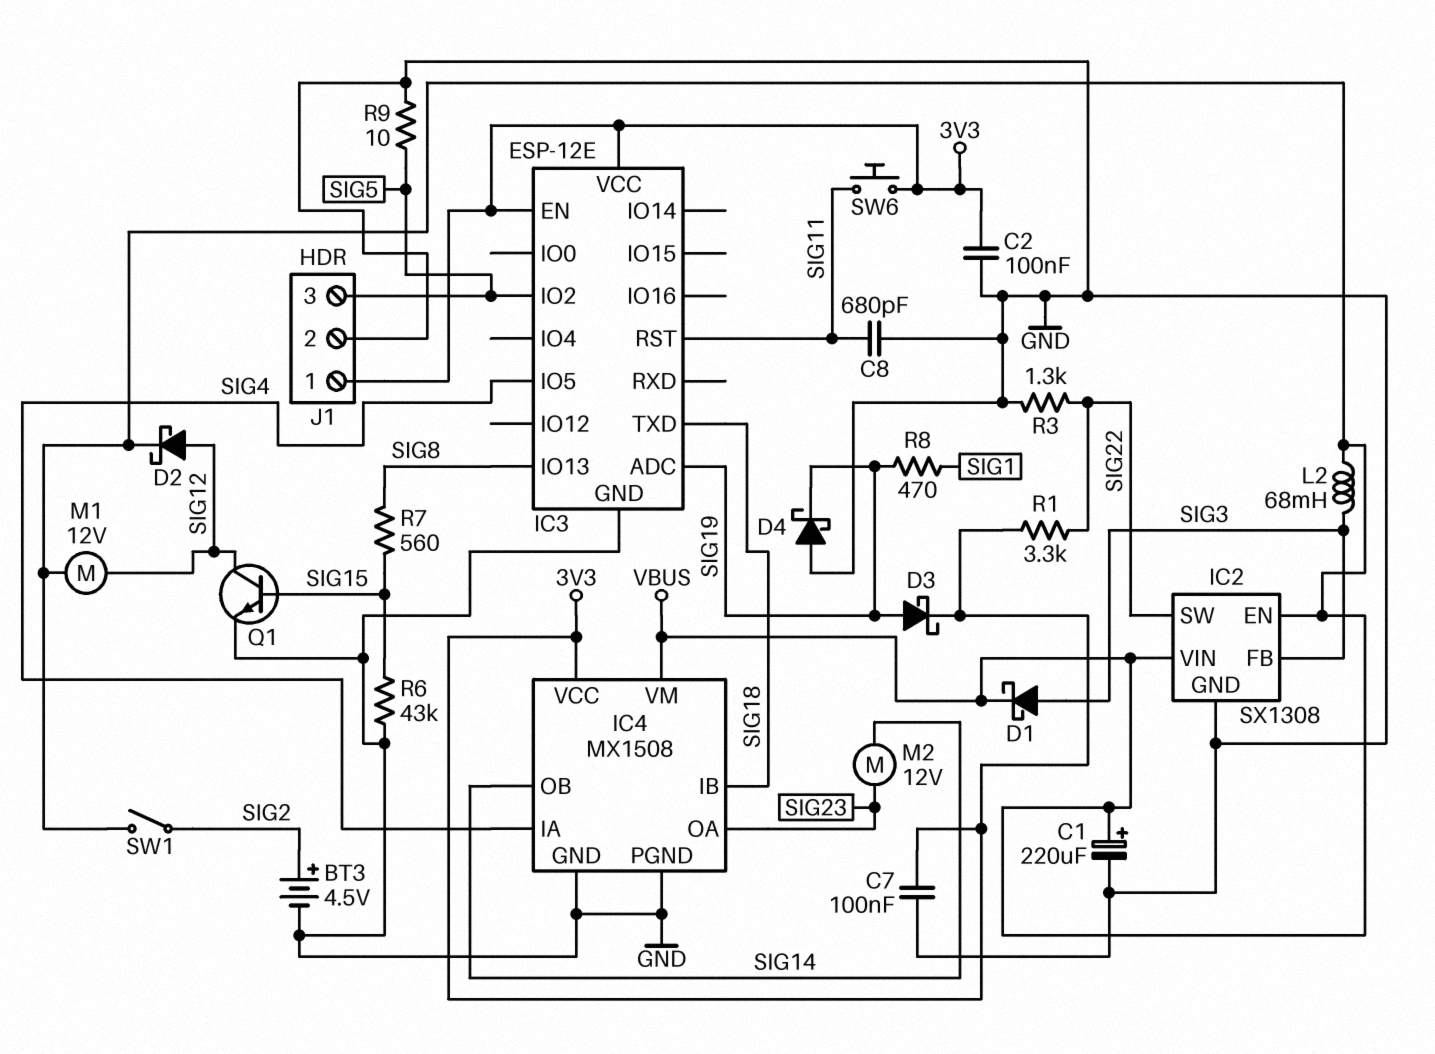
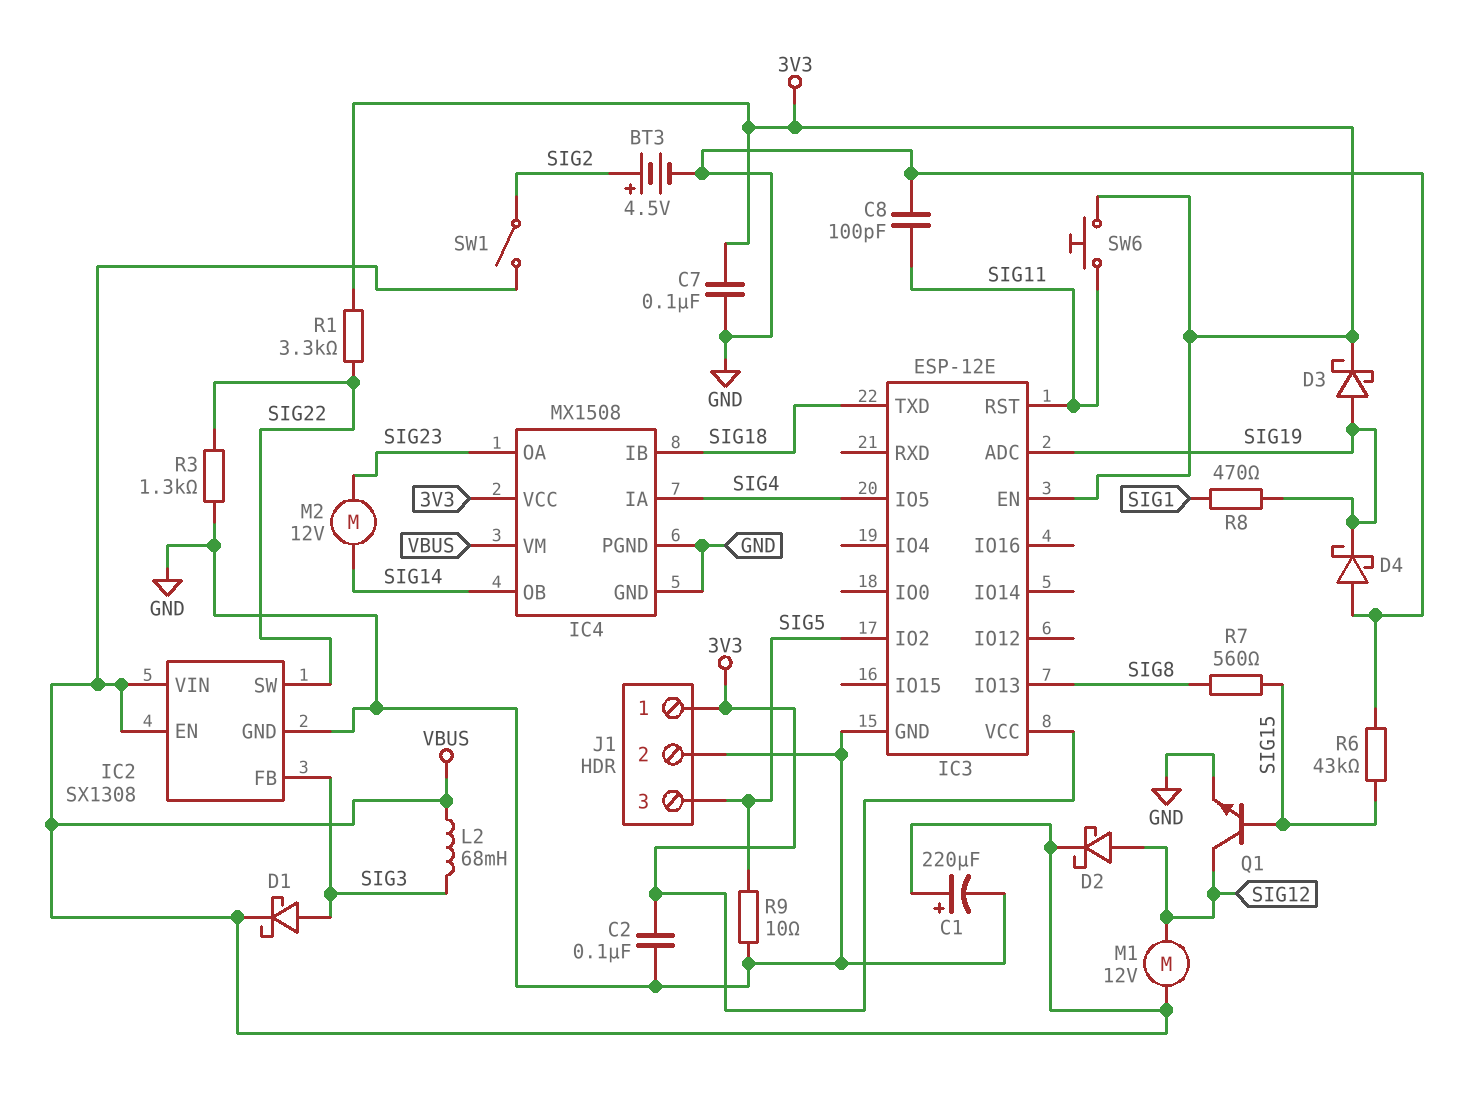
C8: 680pF (GND, SIG11) -> 100pF (GND, SIG11)

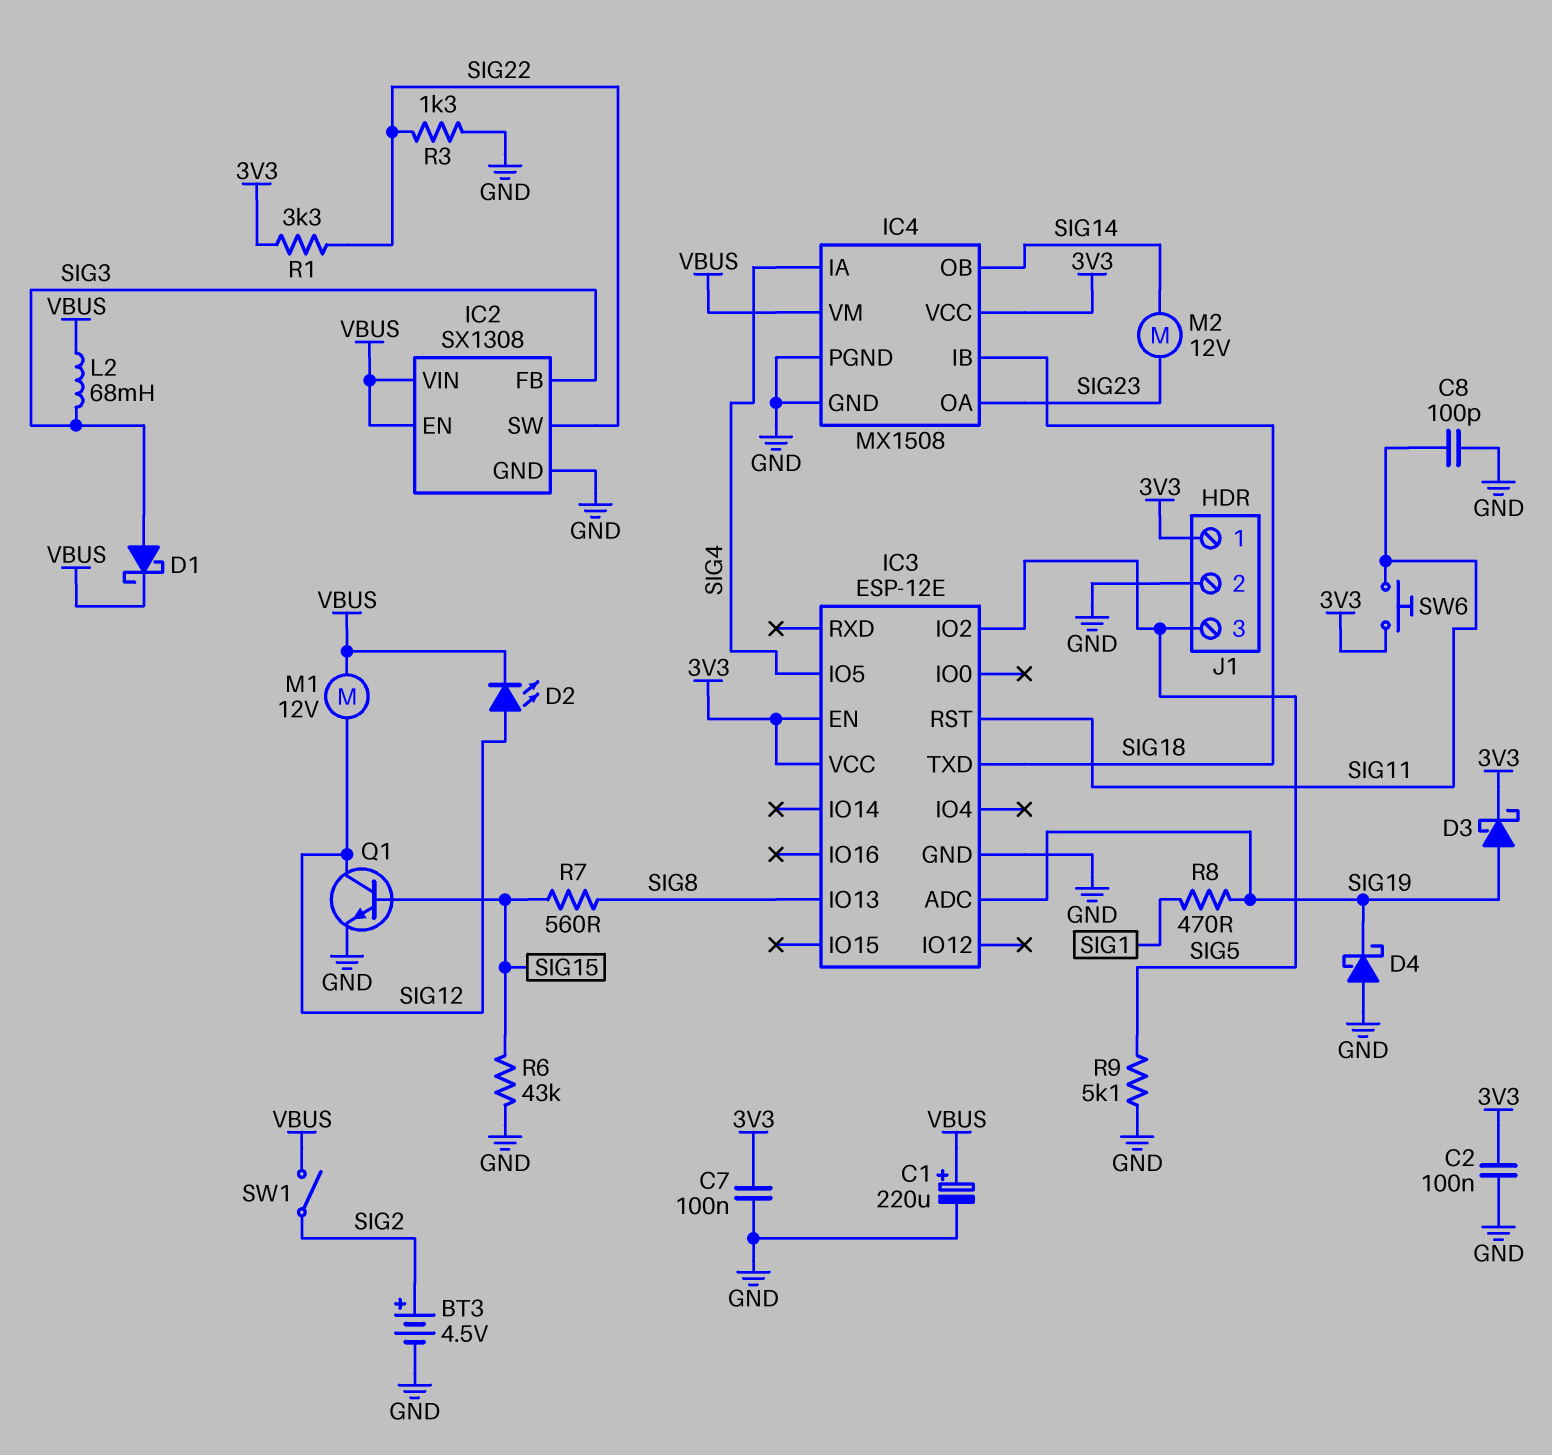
D2: schottky (A SIG12, K VBUS) -> LED (A SIG12, K VBUS)
R9: 10 (GND, SIG5) -> 5.1k (GND, SIG5)

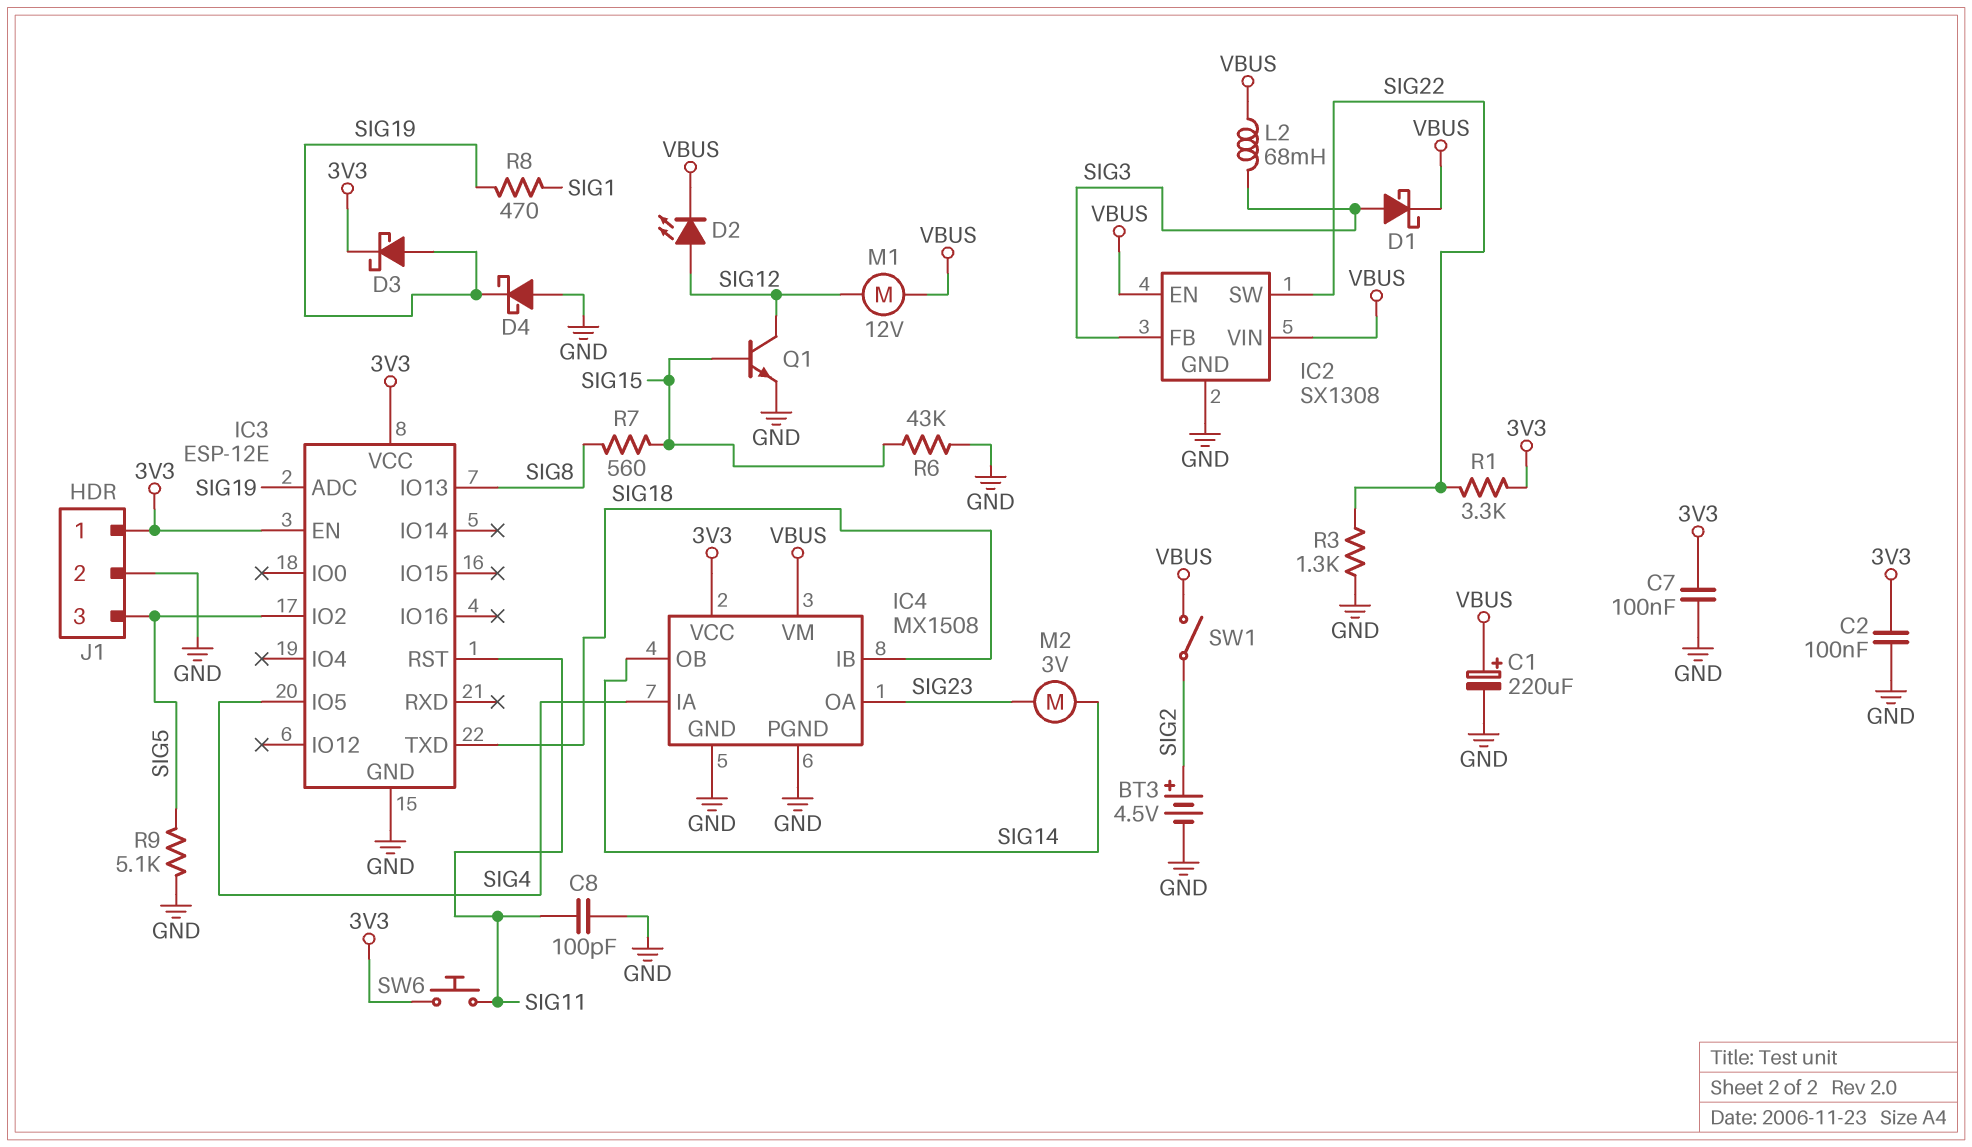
M2: motor 12V (SIG14, SIG23) -> motor 3V (SIG14, SIG23)

